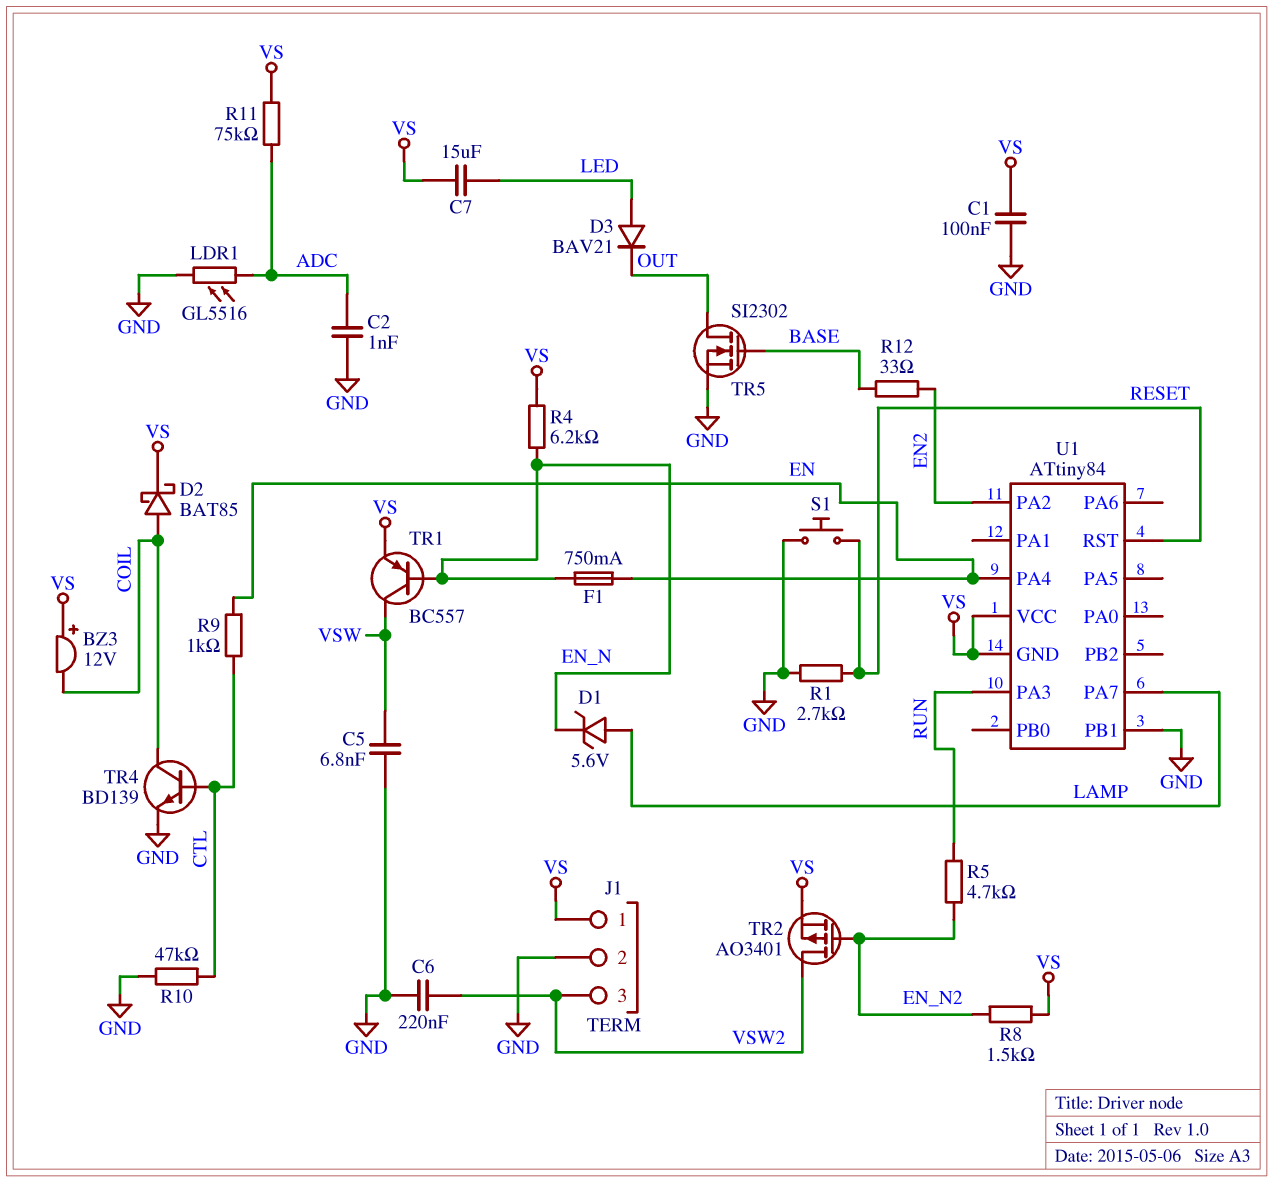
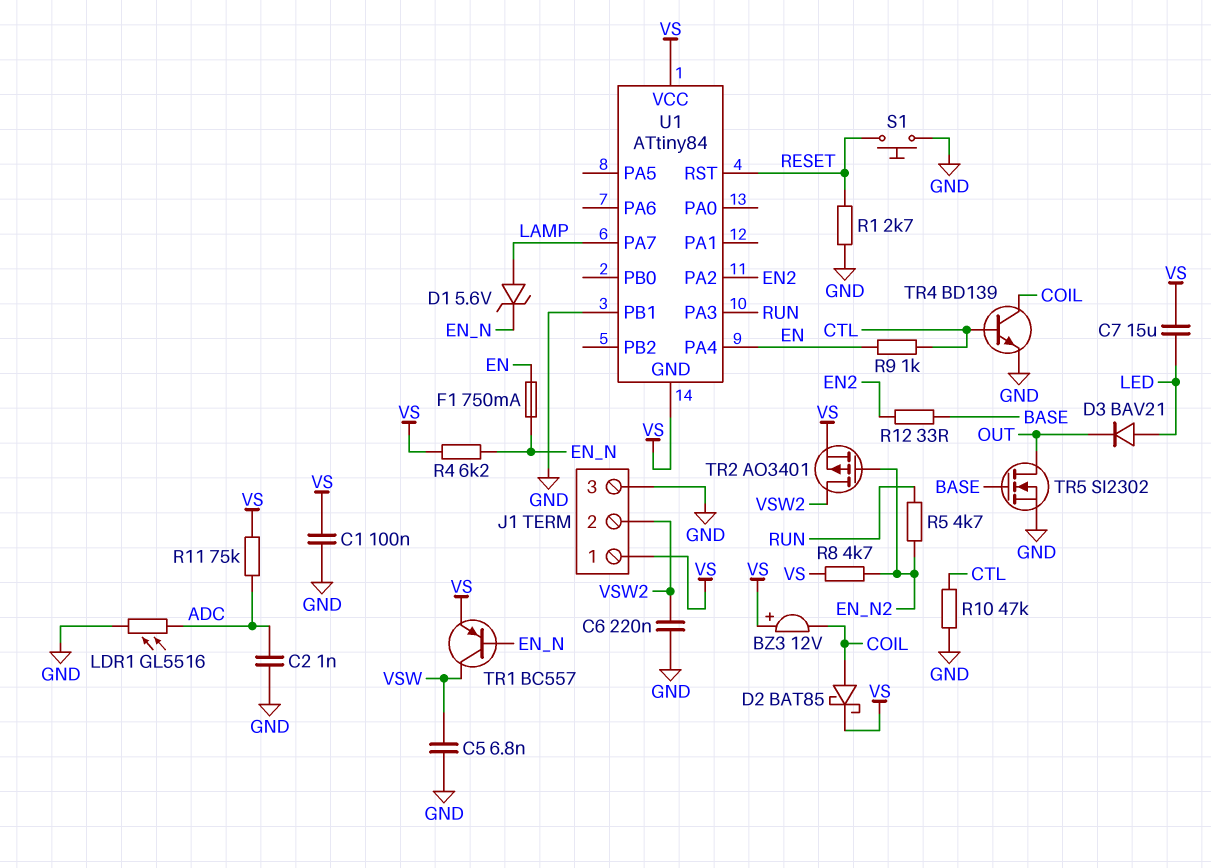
J1 pin 2: GND -> VSW2
J1 pin 3: VSW2 -> GND
R8: 1.5k (EN_N2, VS) -> 4.7k (EN_N2, VS)

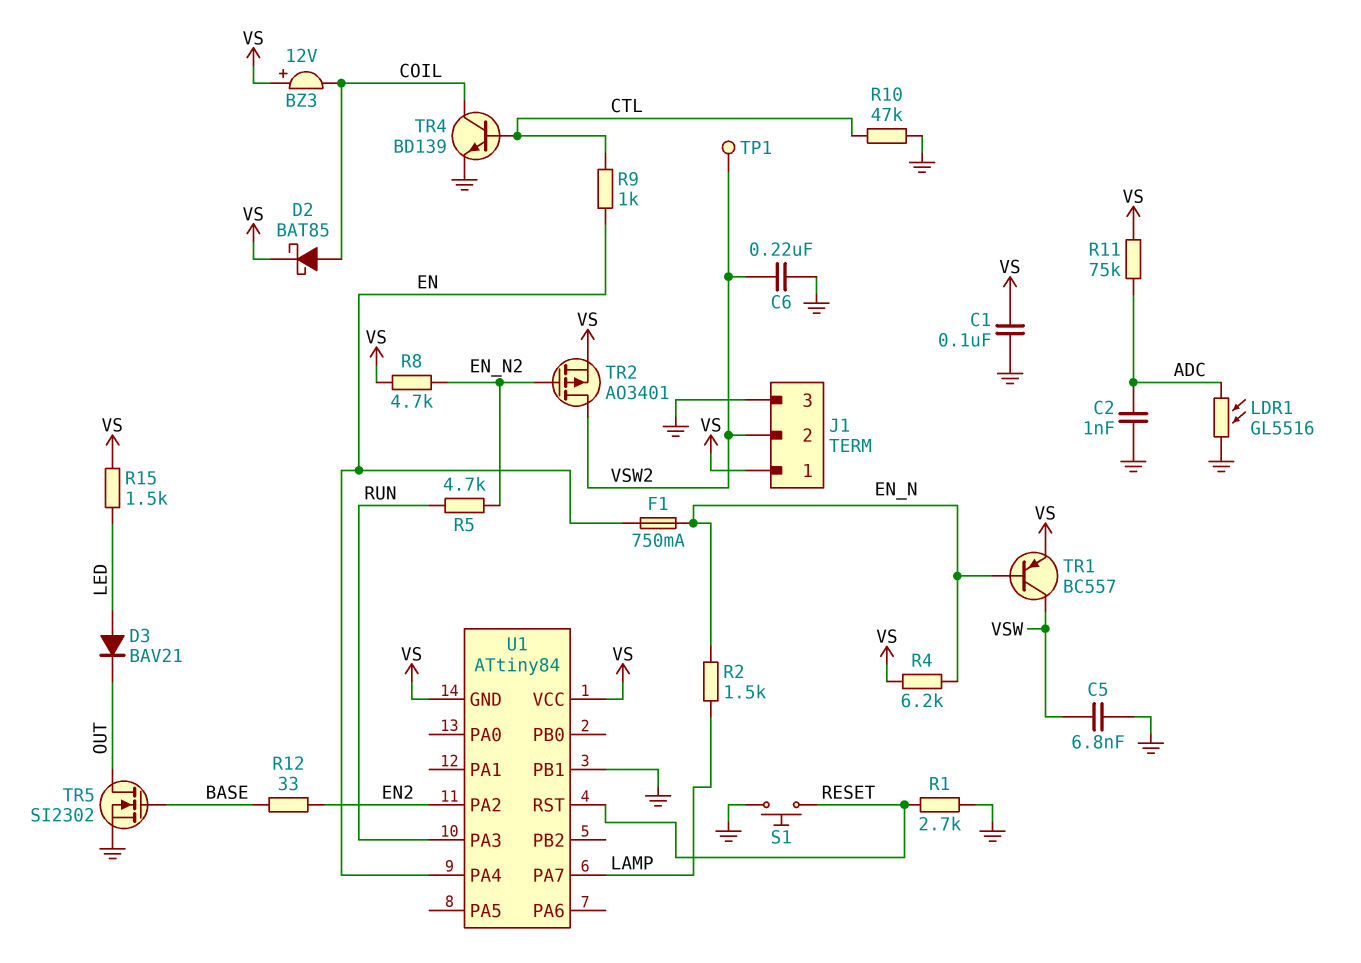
C7: 15uF (LED, VS) -> none
D1: zener 5.6V (A LAMP, K EN_N) -> none
R2: none -> 1.5k (EN_N, LAMP)
R15: none -> 1.5k (LED, VS)
TP1: none -> test point (VSW2)

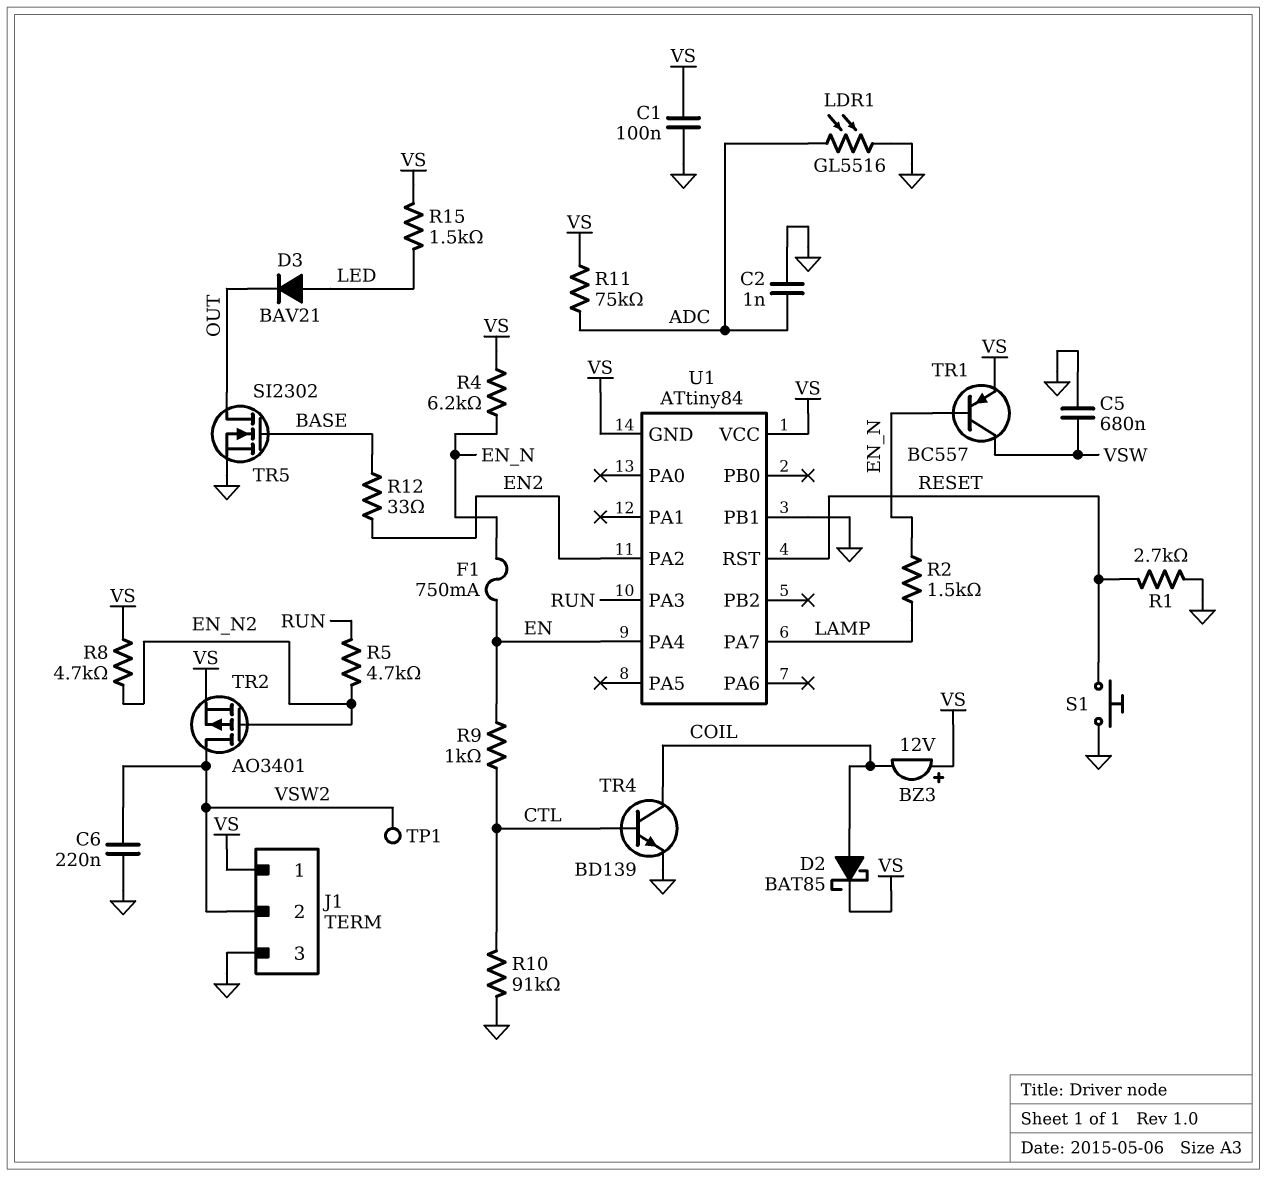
C5: 6.8nF (GND, VSW) -> 680nF (GND, VSW)
R10: 47k (CTL, GND) -> 91k (CTL, GND)

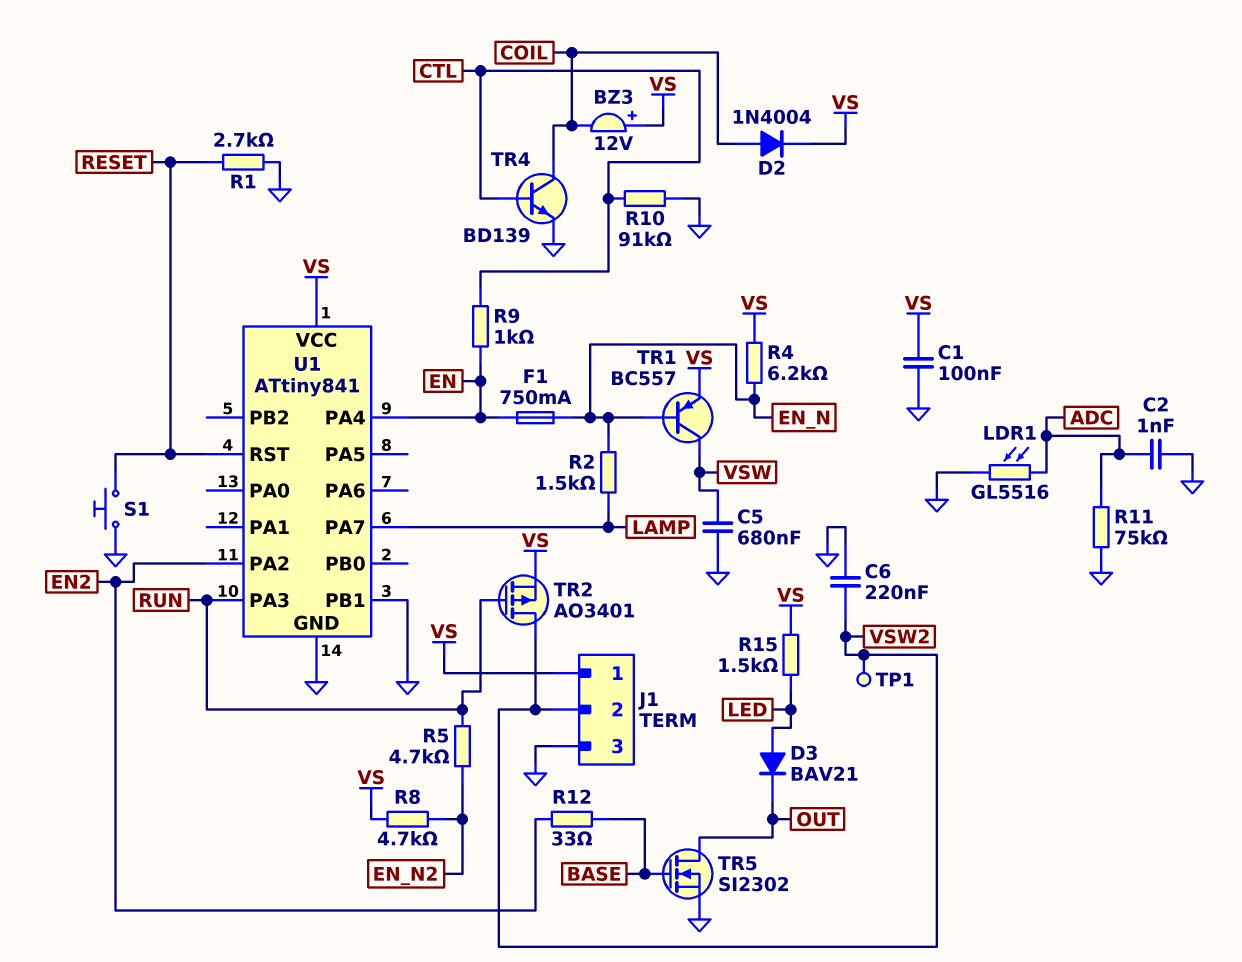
D2: schottky BAT85 (A COIL, K VS) -> diode 1N4004 (A COIL, K VS)
R11: 75k (ADC, VS) -> 75k (ADC, GND)
TR2: PMOS AO3401 (G EN_N2, D VSW2, S VS) -> PMOS AO3401 (G RUN, D VSW2, S VS)
U1: ATtiny84 -> ATtiny841
U1 pin GND: VS -> GND

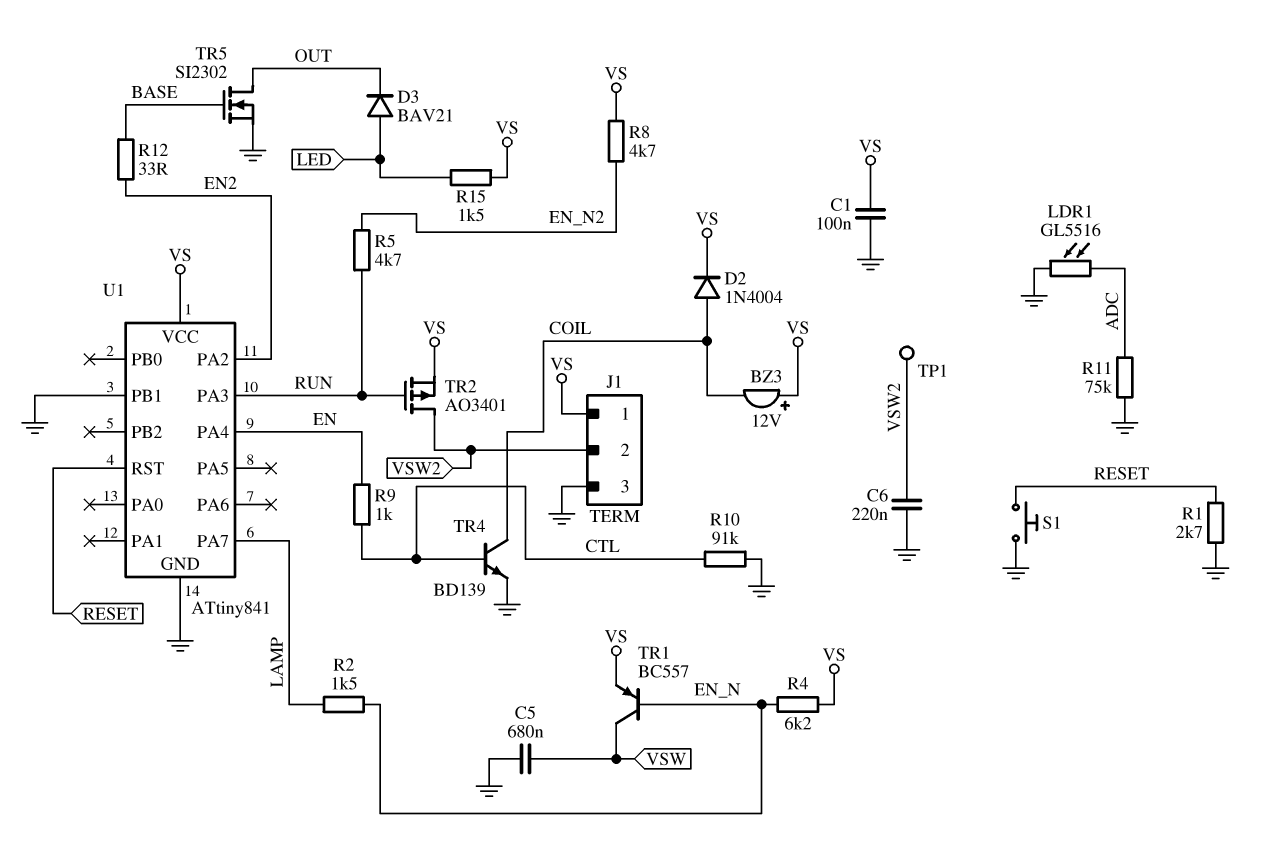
C2: 1nF (ADC, GND) -> none
F1: 750mA (EN, EN_N) -> none

